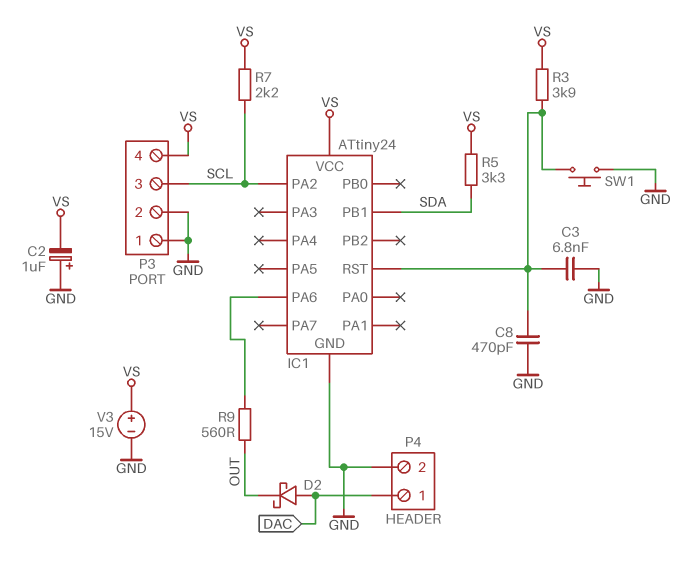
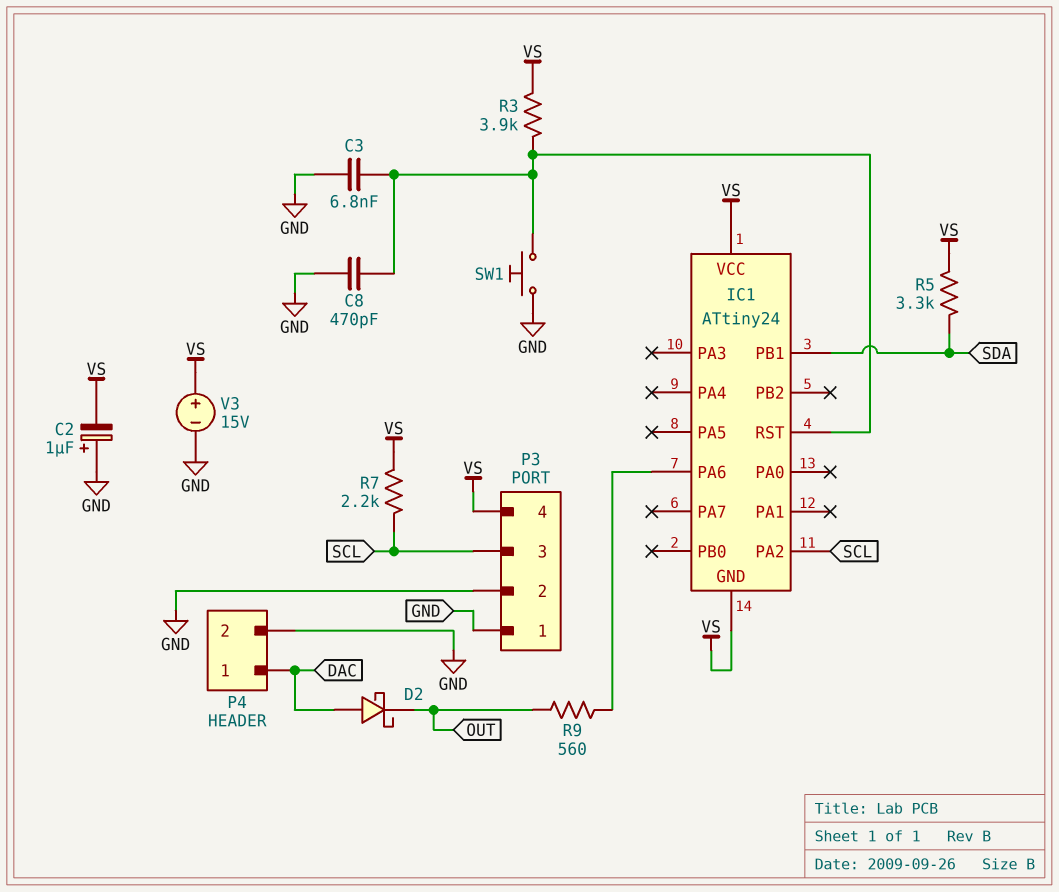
IC1 pin GND: GND -> VS

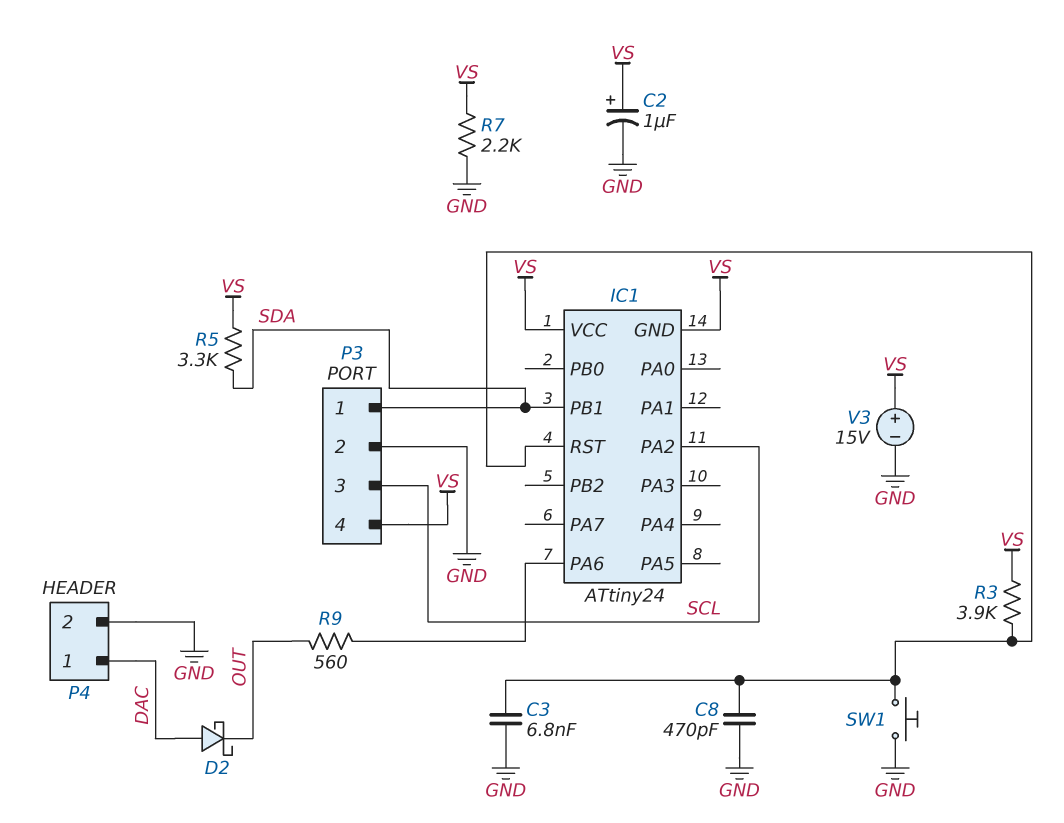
C2: 1uF (plus GND, minus VS) -> 1uF (plus VS, minus GND)
P3 pin 1: GND -> SDA
R7: 2.2k (SCL, VS) -> 2.2k (GND, VS)

